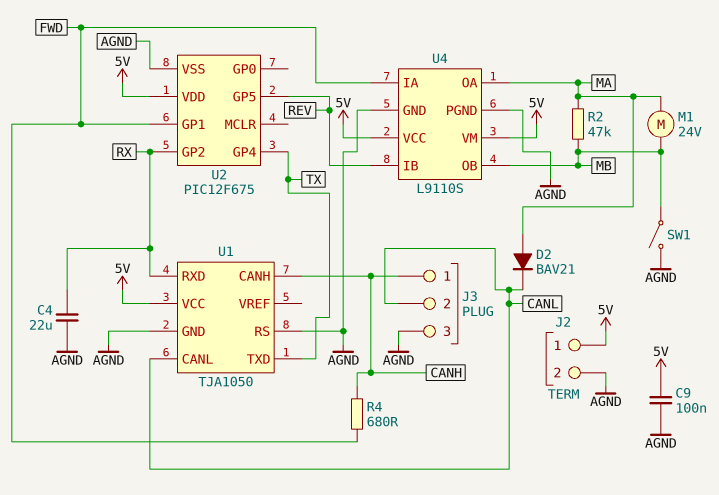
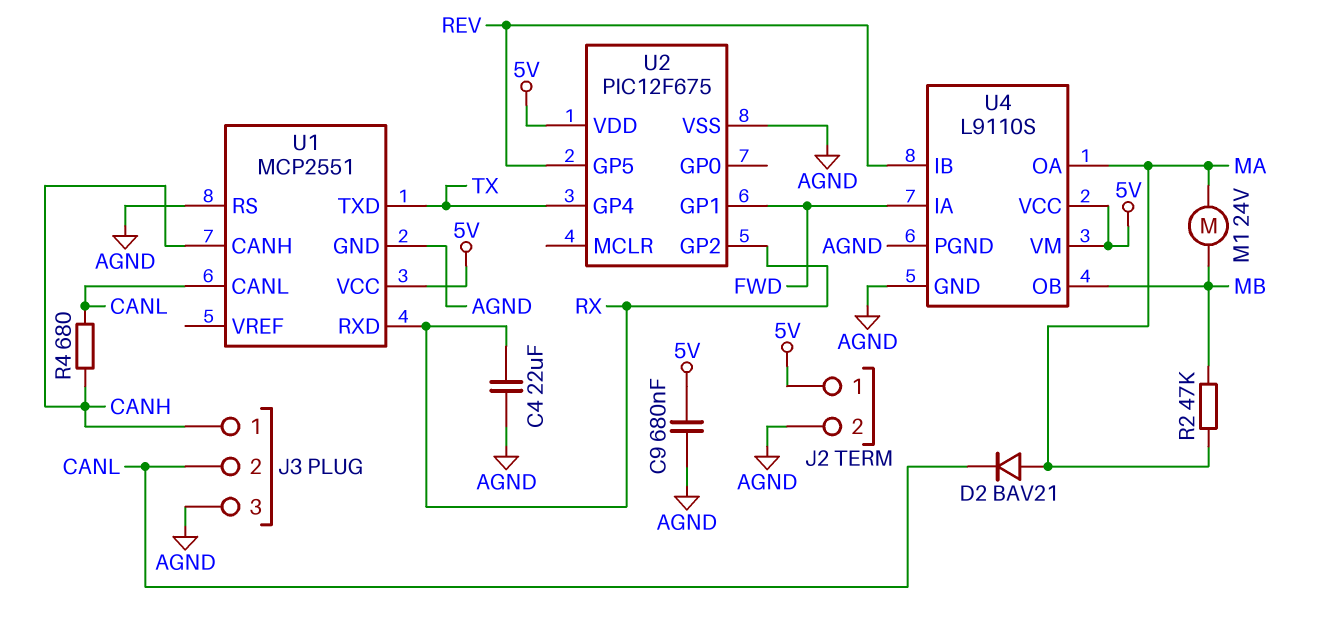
C9: 100nF (5V, AGND) -> 680nF (5V, AGND)
R4: 680 (CANH, FWD) -> 680 (CANH, CANL)
SW1: switch (AGND, MB) -> none
U1: TJA1050 -> MCP2551

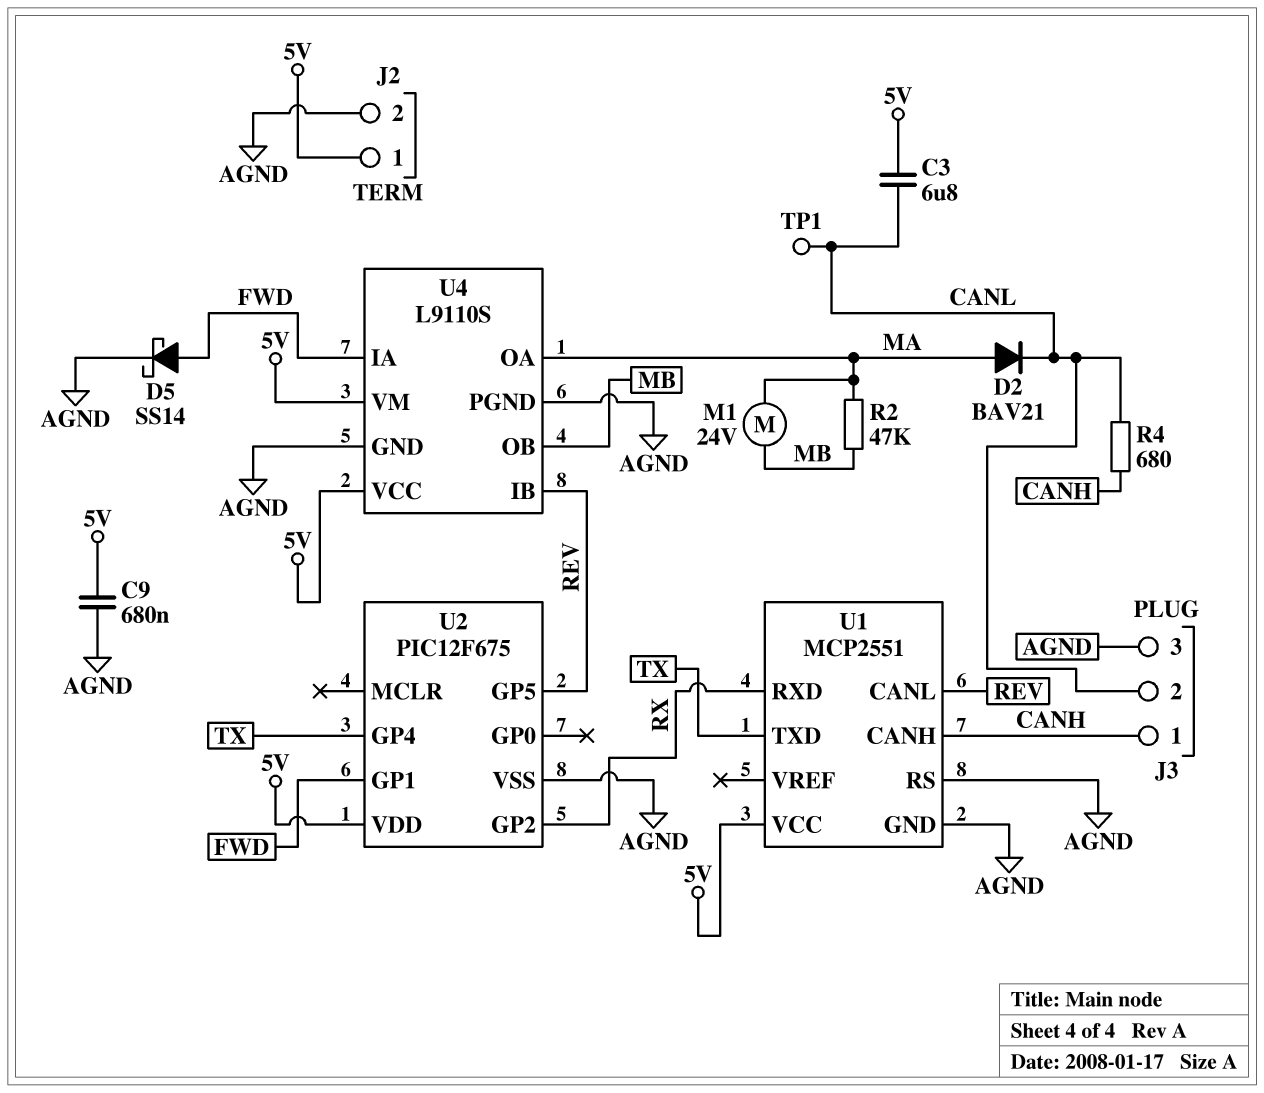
C3: none -> 6.8uF (5V, CANL)
C4: 22uF (AGND, RX) -> none
D5: none -> schottky SS14 (A FWD, K AGND)
TP1: none -> test point (CANL)
U1 pin CANL: CANL -> REV

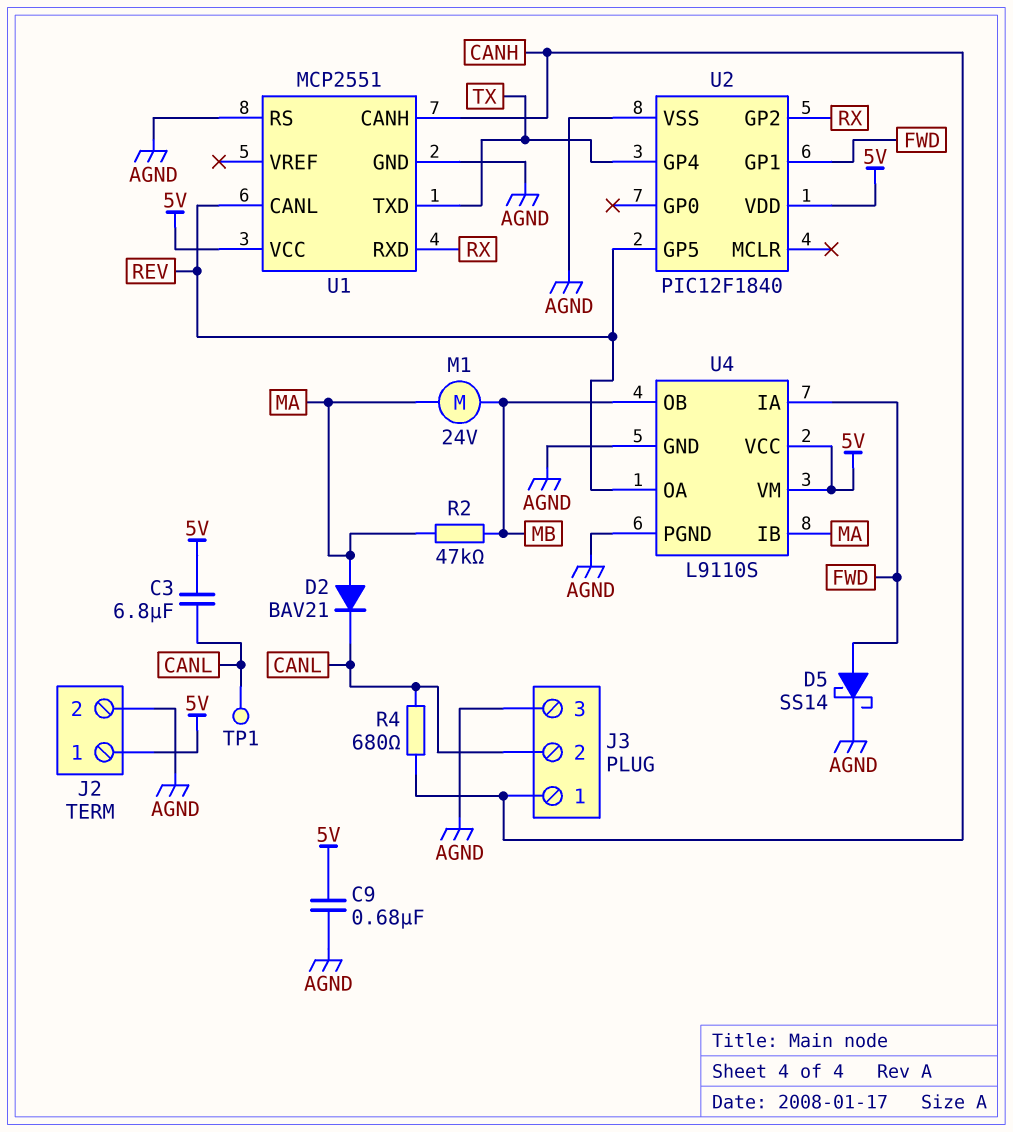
U2: PIC12F675 -> PIC12F1840
U4 pin IB: REV -> MA
U4 pin OA: MA -> REV

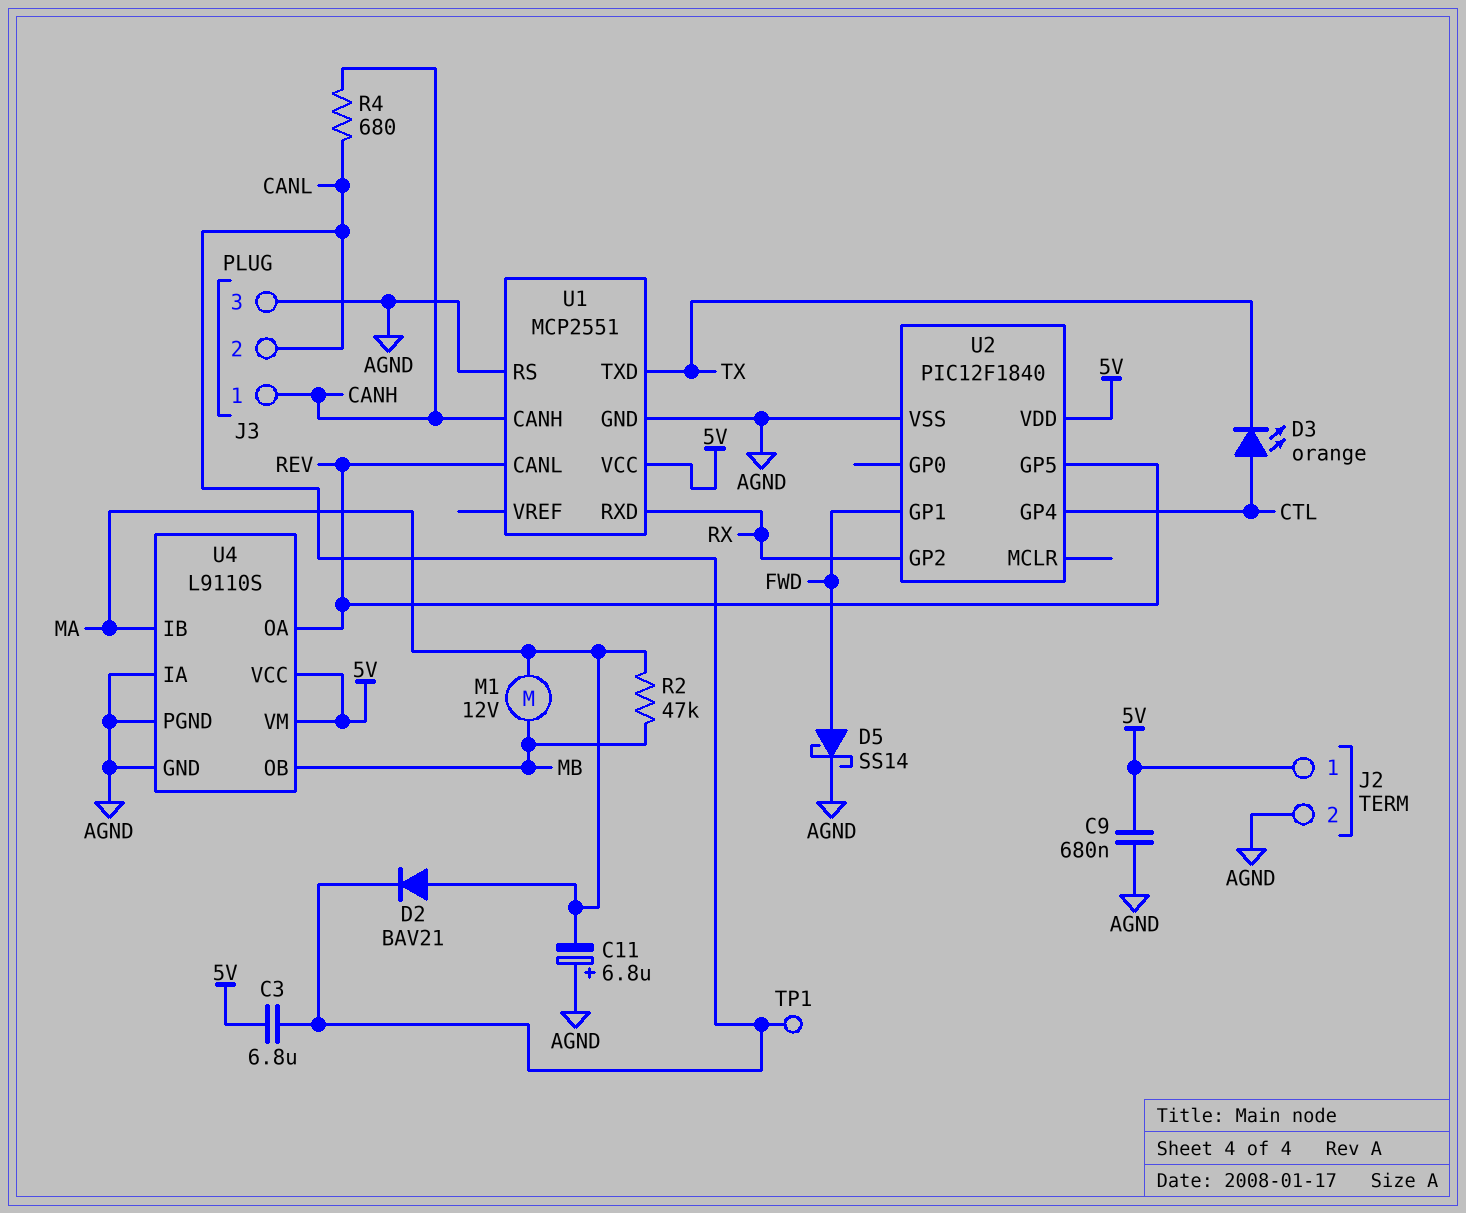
C11: none -> 6.8uF (plus AGND, minus MA)
D3: none -> LED orange (A CTL, K TX)
M1: motor 24V (MA, MB) -> motor 12V (MA, MB)
U2 pin GP4: TX -> CTL
U4 pin IA: FWD -> AGND

